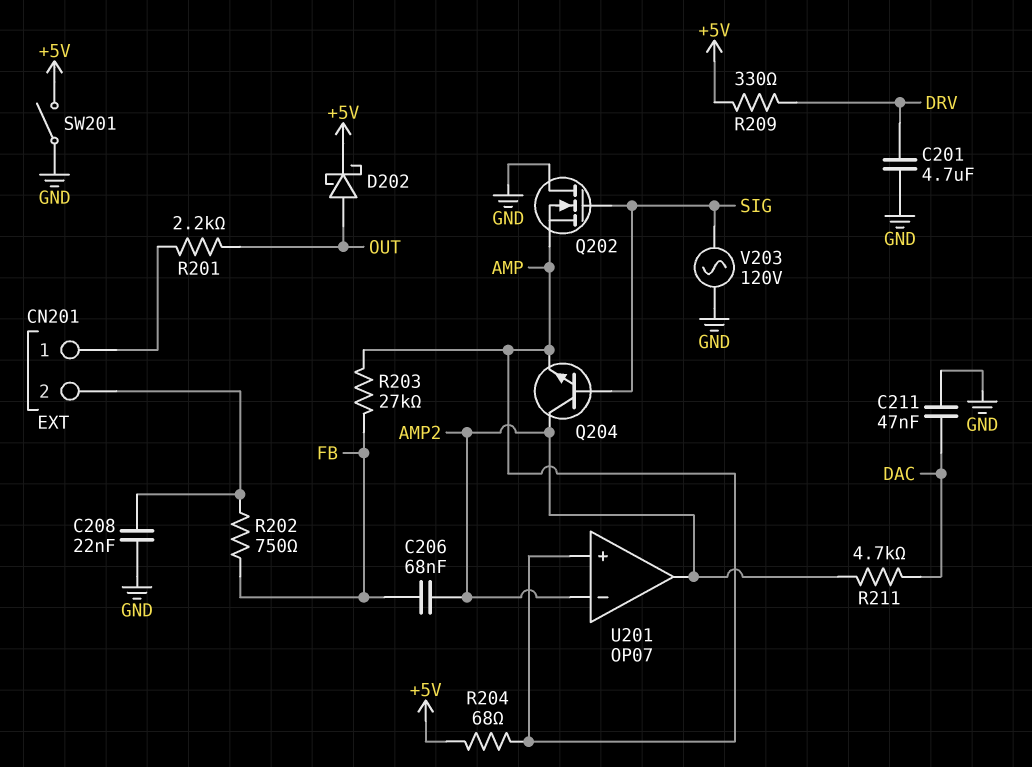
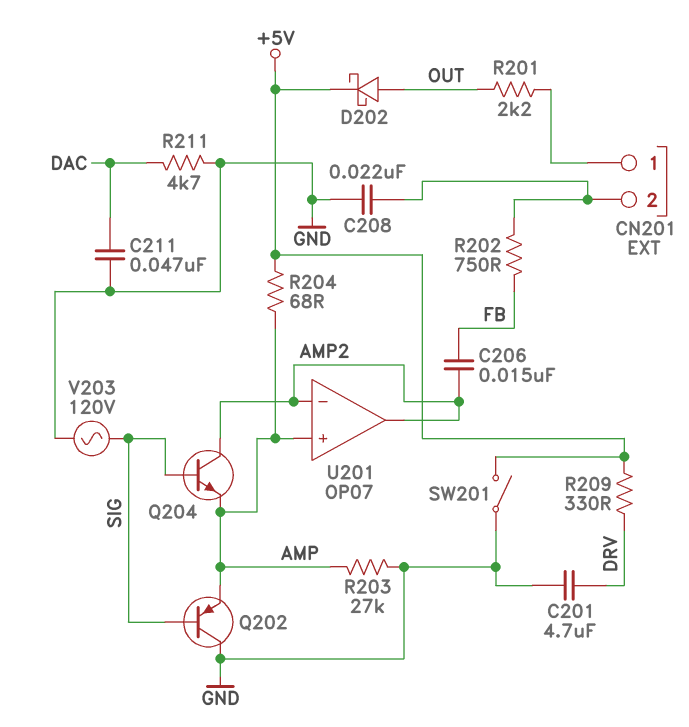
C206: 68nF (AMP2, FB) -> 15nF (AMP2, FB)
Q202: NMOS (G SIG, D GND, S AMP) -> PNP (B SIG, C GND, E AMP)
R203: 27k (AMP, FB) -> 27k (AMP, GND)
R211: 4.7k (AMP2, DAC) -> 4.7k (DAC, GND)

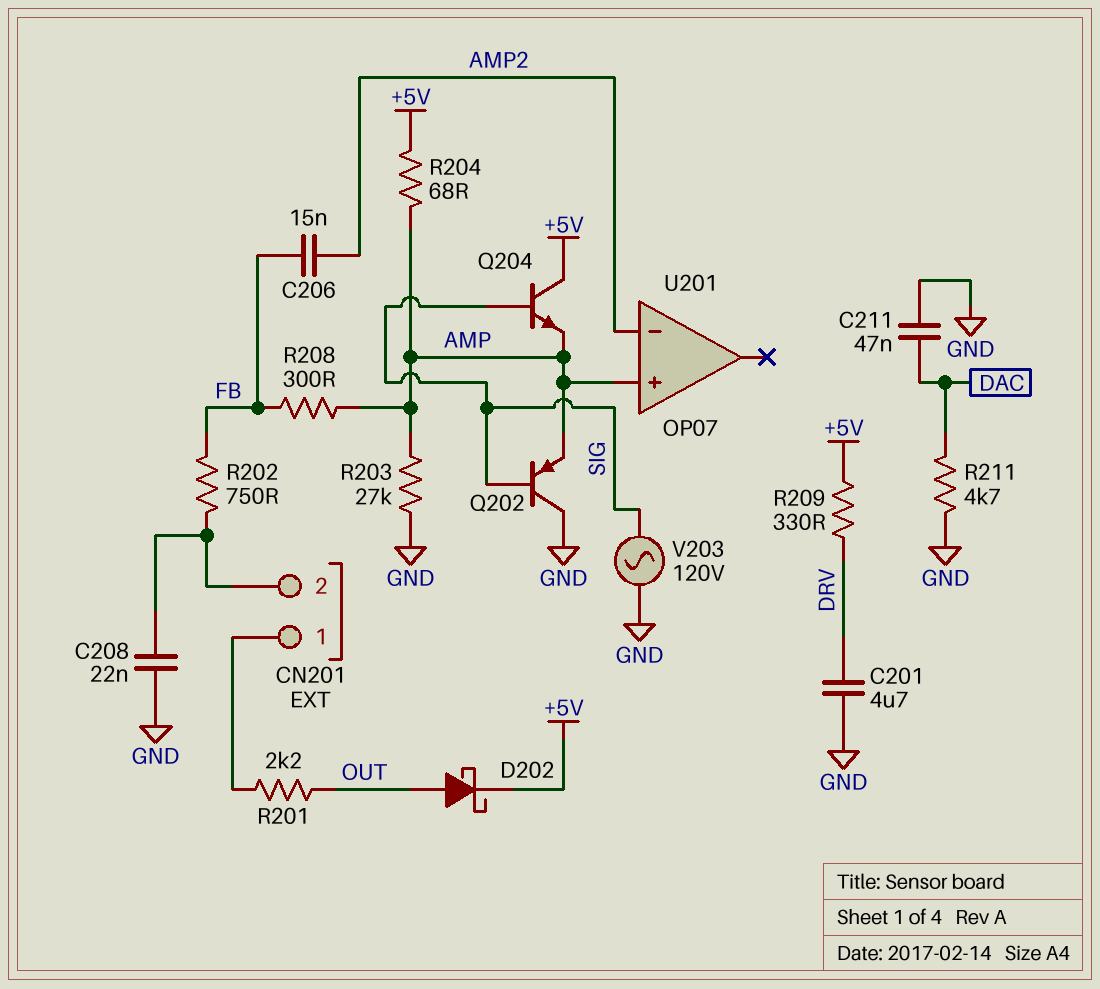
Q204: NPN (B SIG, C AMP2, E AMP) -> NPN (B SIG, C +5V, E AMP)
R208: none -> 300 (AMP, FB)
SW201: switch (+5V, GND) -> none
U201 pin out: AMP2 -> none

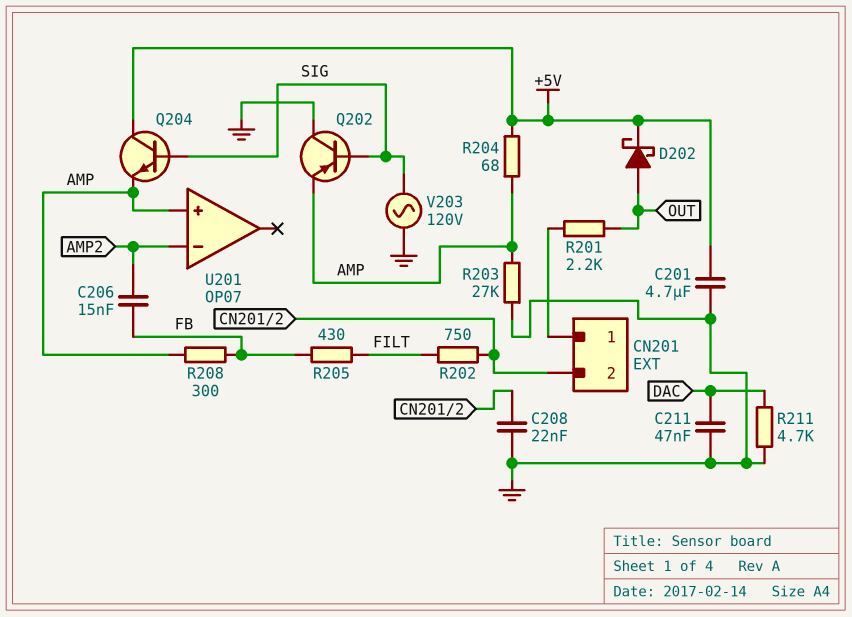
C201: 4.7uF (DRV, GND) -> 4.7uF (+5V, GND)
R202: 750 (CN201/2, FB) -> 750 (CN201/2, FILT)
R205: none -> 430 (FB, FILT)
R209: 330 (+5V, DRV) -> none

